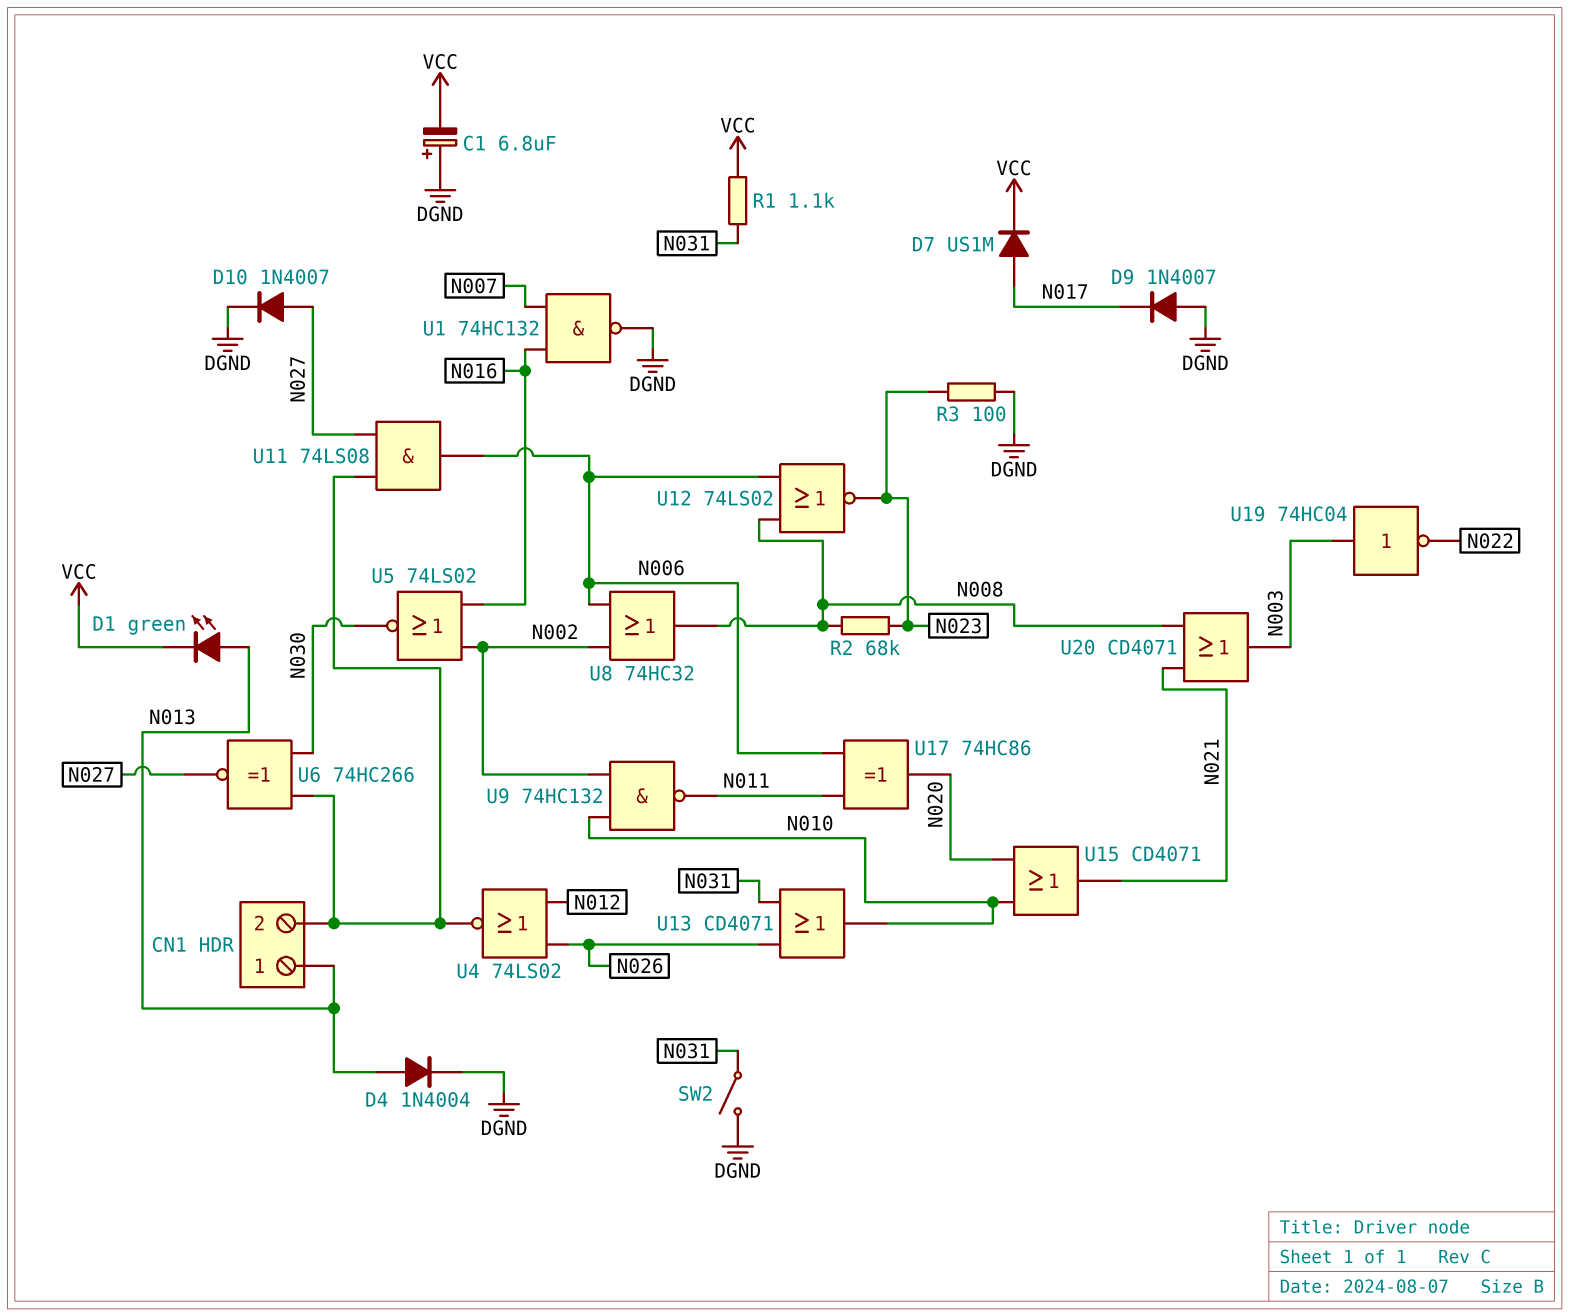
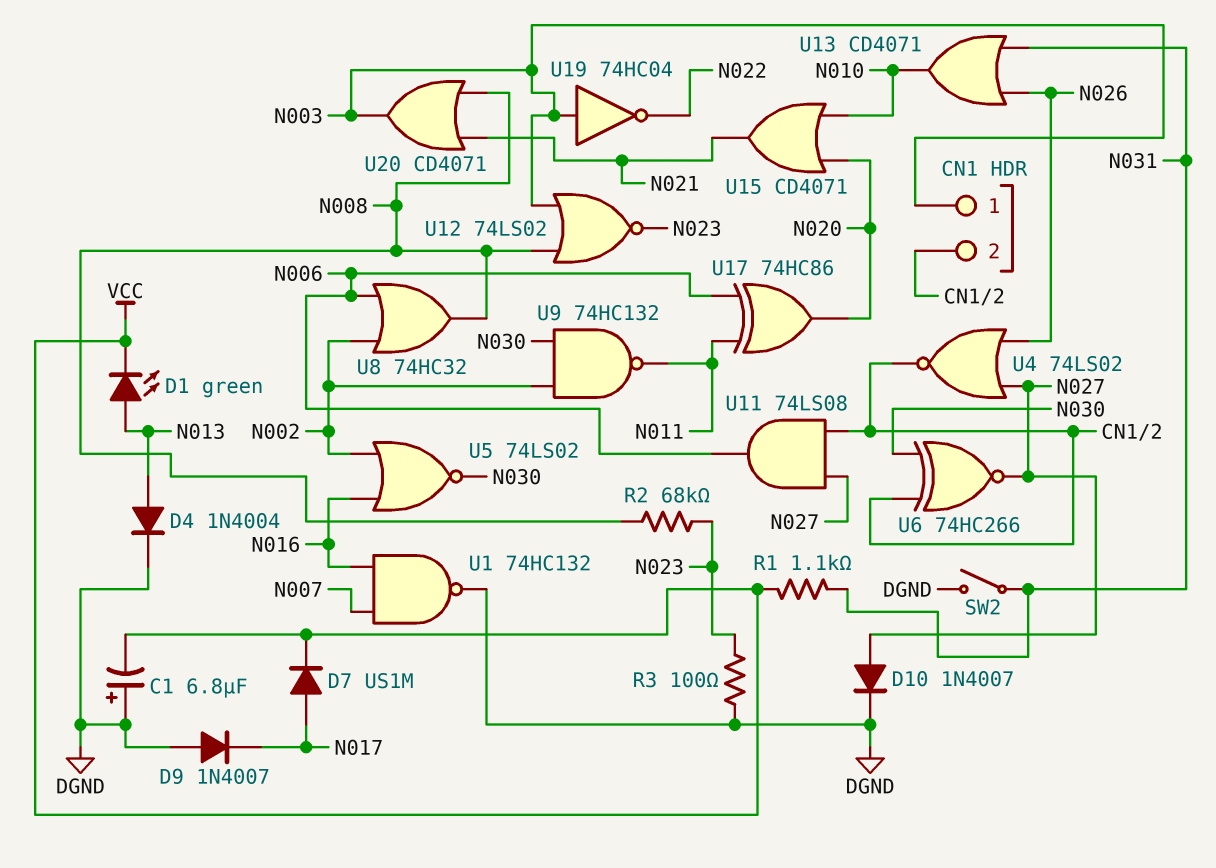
CN1 pin 1: N013 -> N003
U4: NOR 74LS02 (in N012, in N026, out CN1/2) -> NOR 74LS02 (in N026, in N027, out CN1/2)
U9: NAND 74HC132 (in N002, in N010, out N011) -> NAND 74HC132 (in N002, in N030, out N011)
U12: NOR 74LS02 (in N006, in N008, out N023) -> NOR 74LS02 (in N003, in N008, out N023)

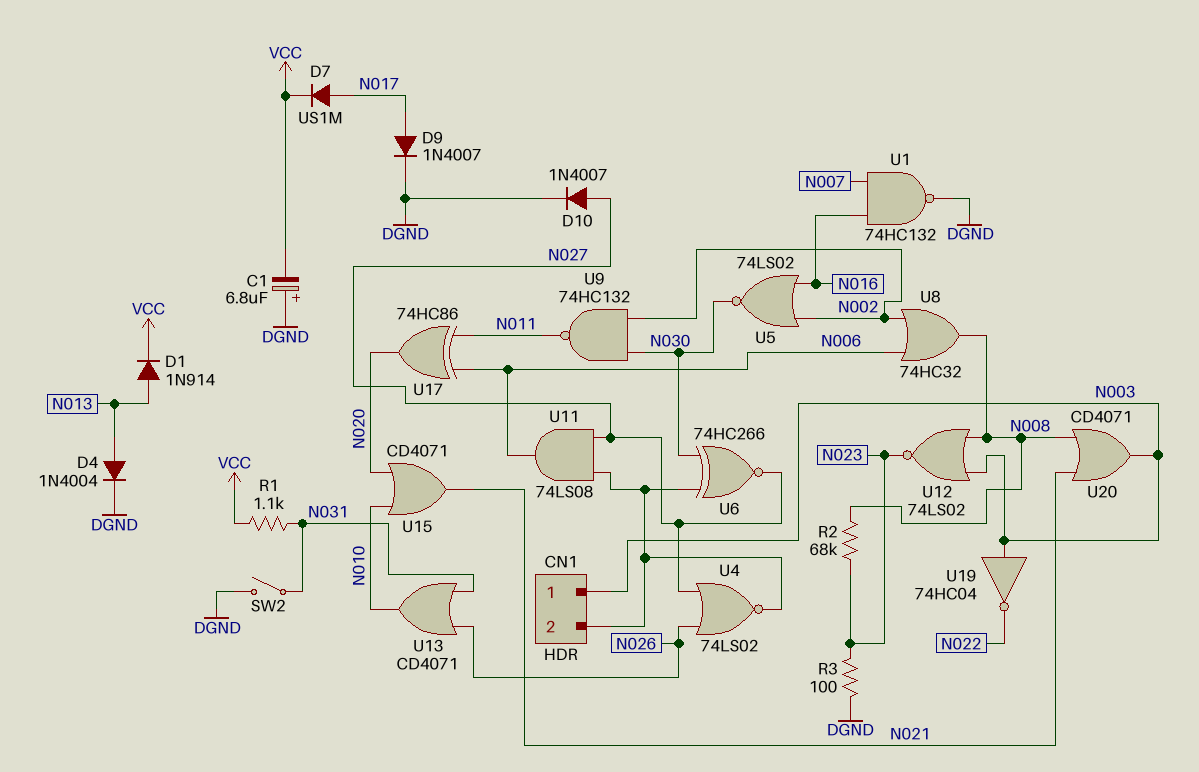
D1: LED green (A N013, K VCC) -> diode 1N914 (A N013, K VCC)
D9: diode 1N4007 (A DGND, K N017) -> diode 1N4007 (A N017, K DGND)

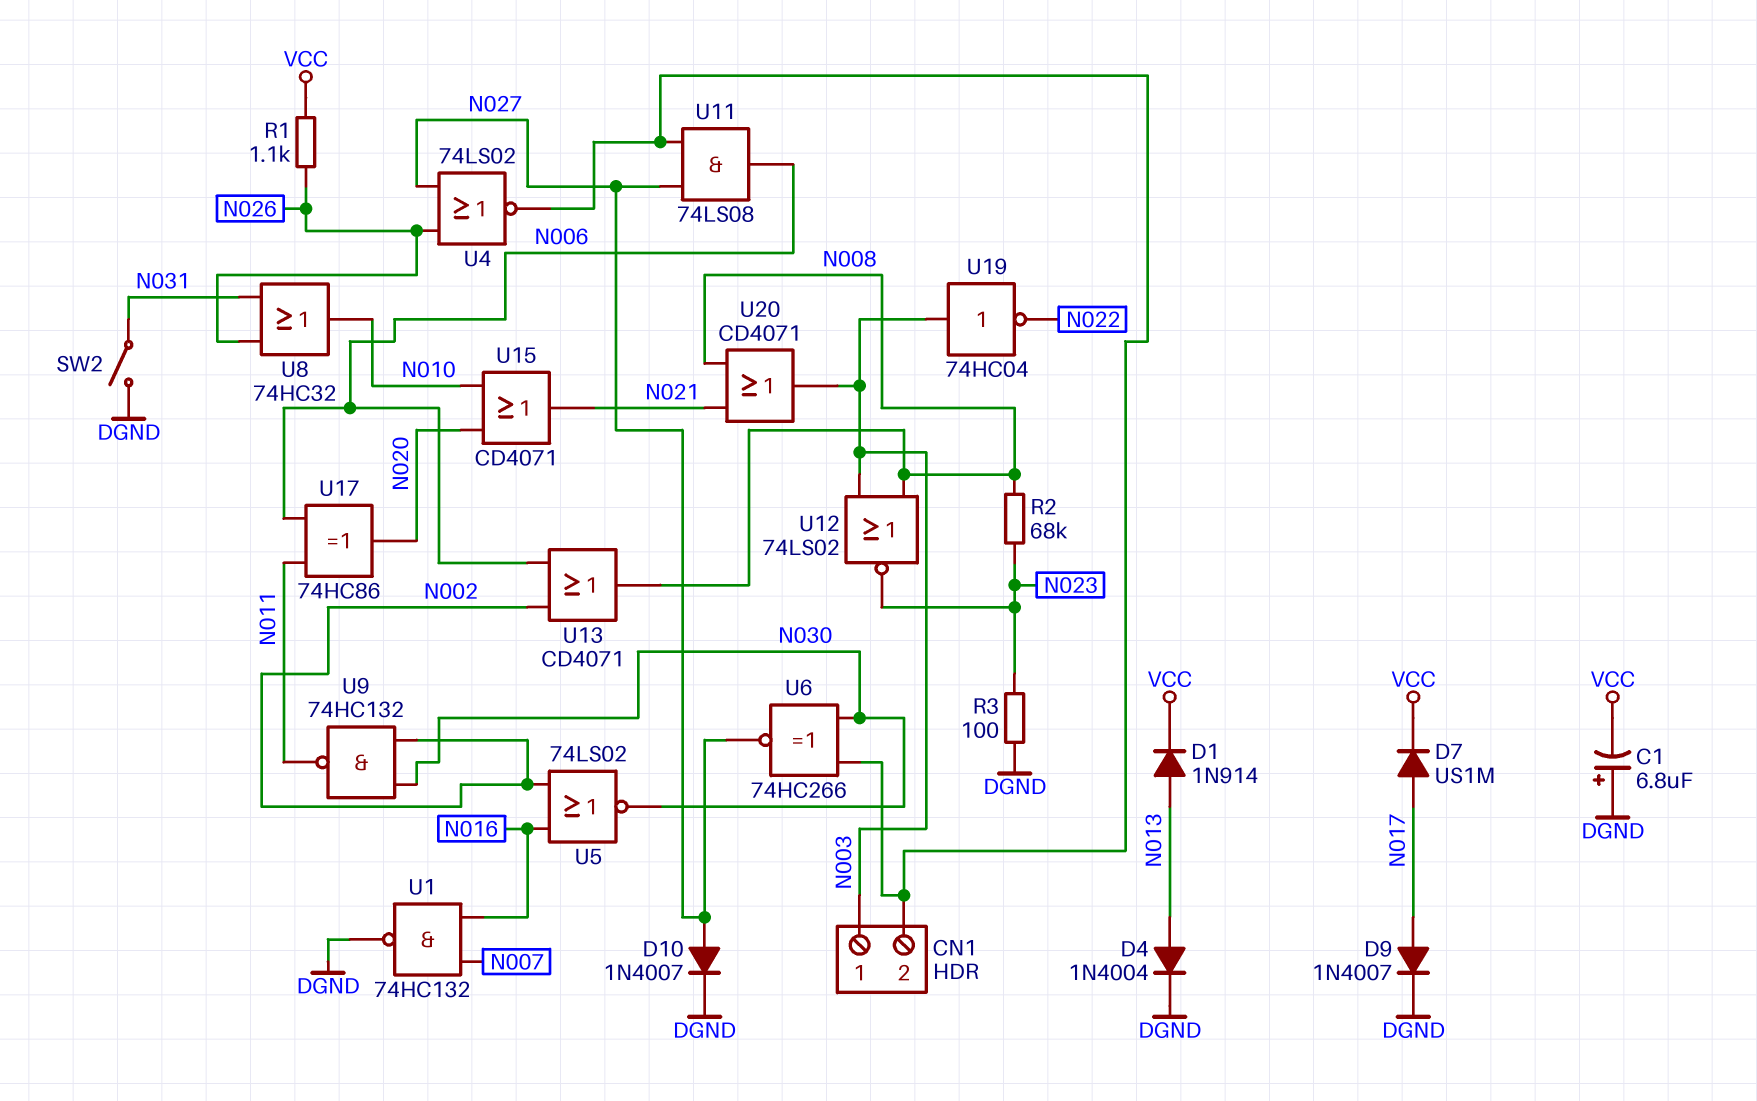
R1: 1.1k (N031, VCC) -> 1.1k (N026, VCC)
U8: OR 74HC32 (in N002, in N006, out N008) -> OR 74HC32 (in N026, in N031, out N010)
U13: OR CD4071 (in N026, in N031, out N010) -> OR CD4071 (in N002, in N006, out N008)

